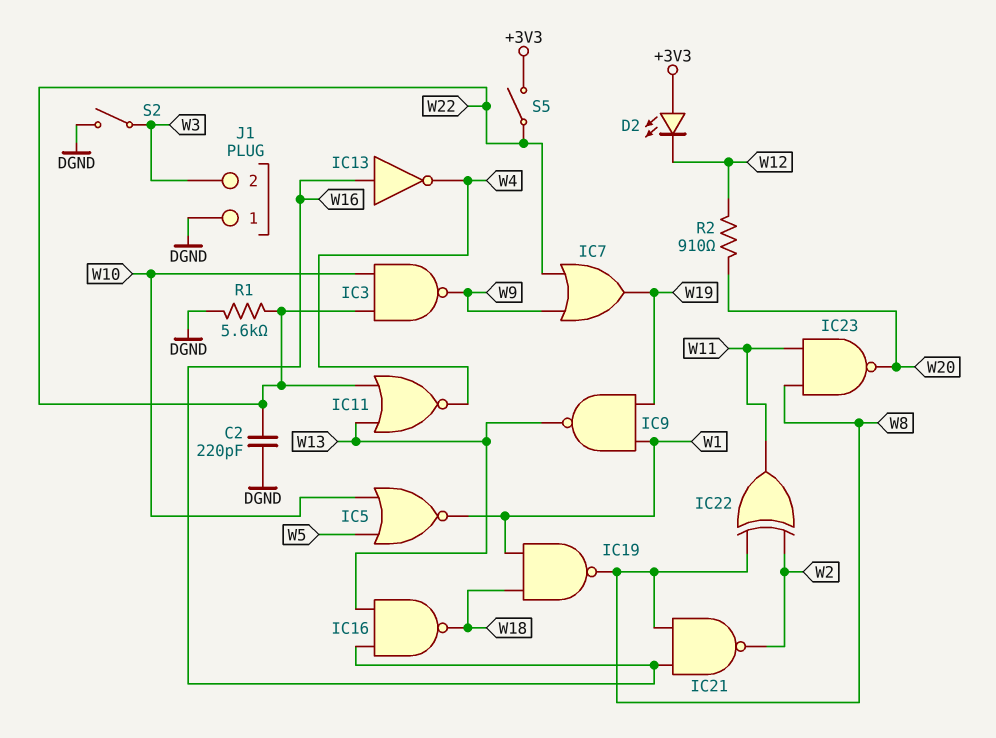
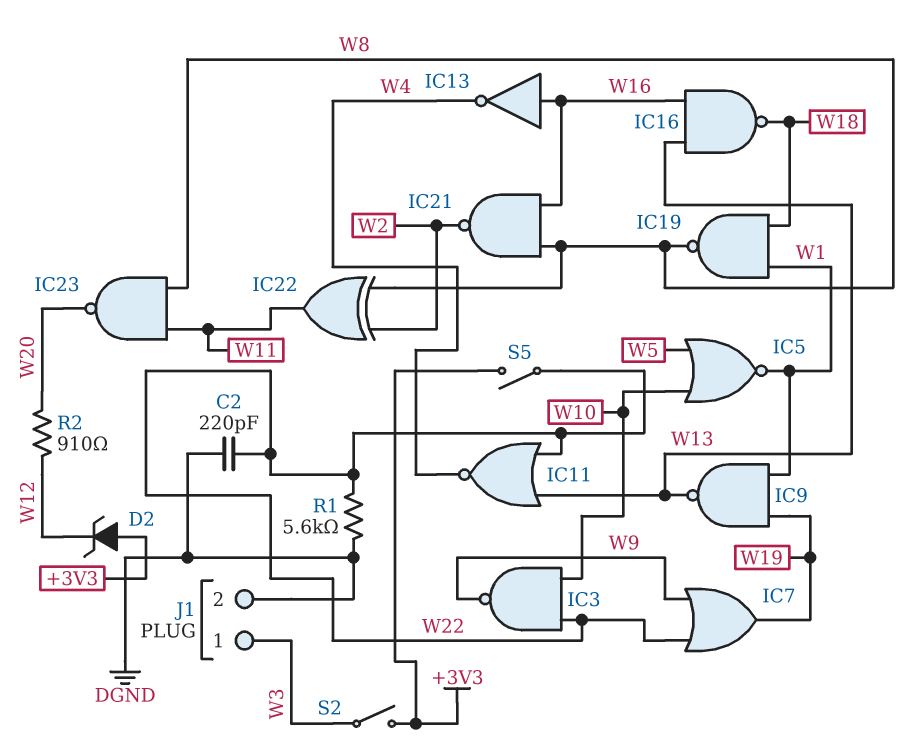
D2: LED (A +3V3, K W12) -> zener (A +3V3, K W12)
J1 pin 1: DGND -> W3
J1 pin 2: W3 -> DGND
S2: switch (DGND, W3) -> switch (+3V3, W3)

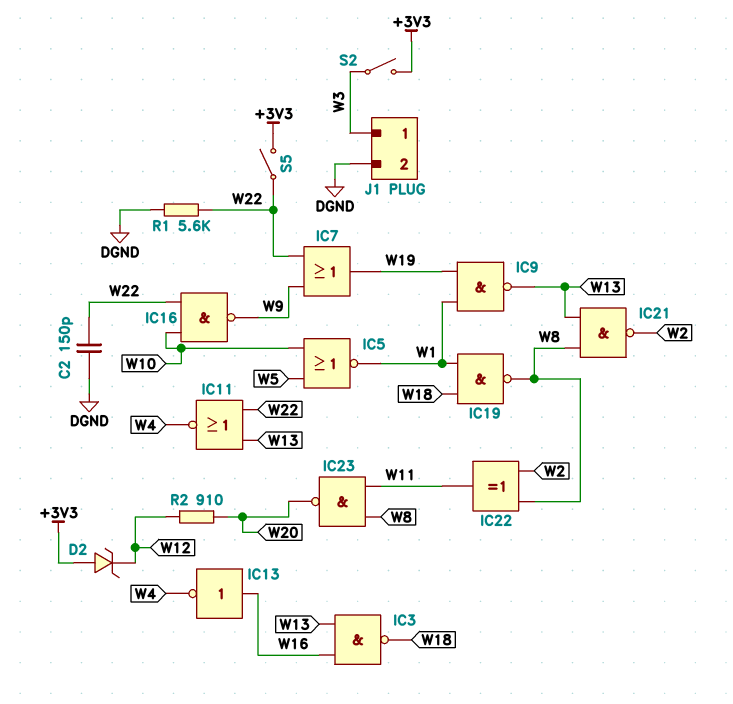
C2: 220pF (DGND, W22) -> 150pF (DGND, W22)
IC3: NAND (in W10, in W22, out W9) -> NAND (in W13, in W16, out W18)
IC16: NAND (in W13, in W16, out W18) -> NAND (in W10, in W22, out W9)
IC21: NAND (in W8, in W16, out W2) -> NAND (in W8, in W13, out W2)

